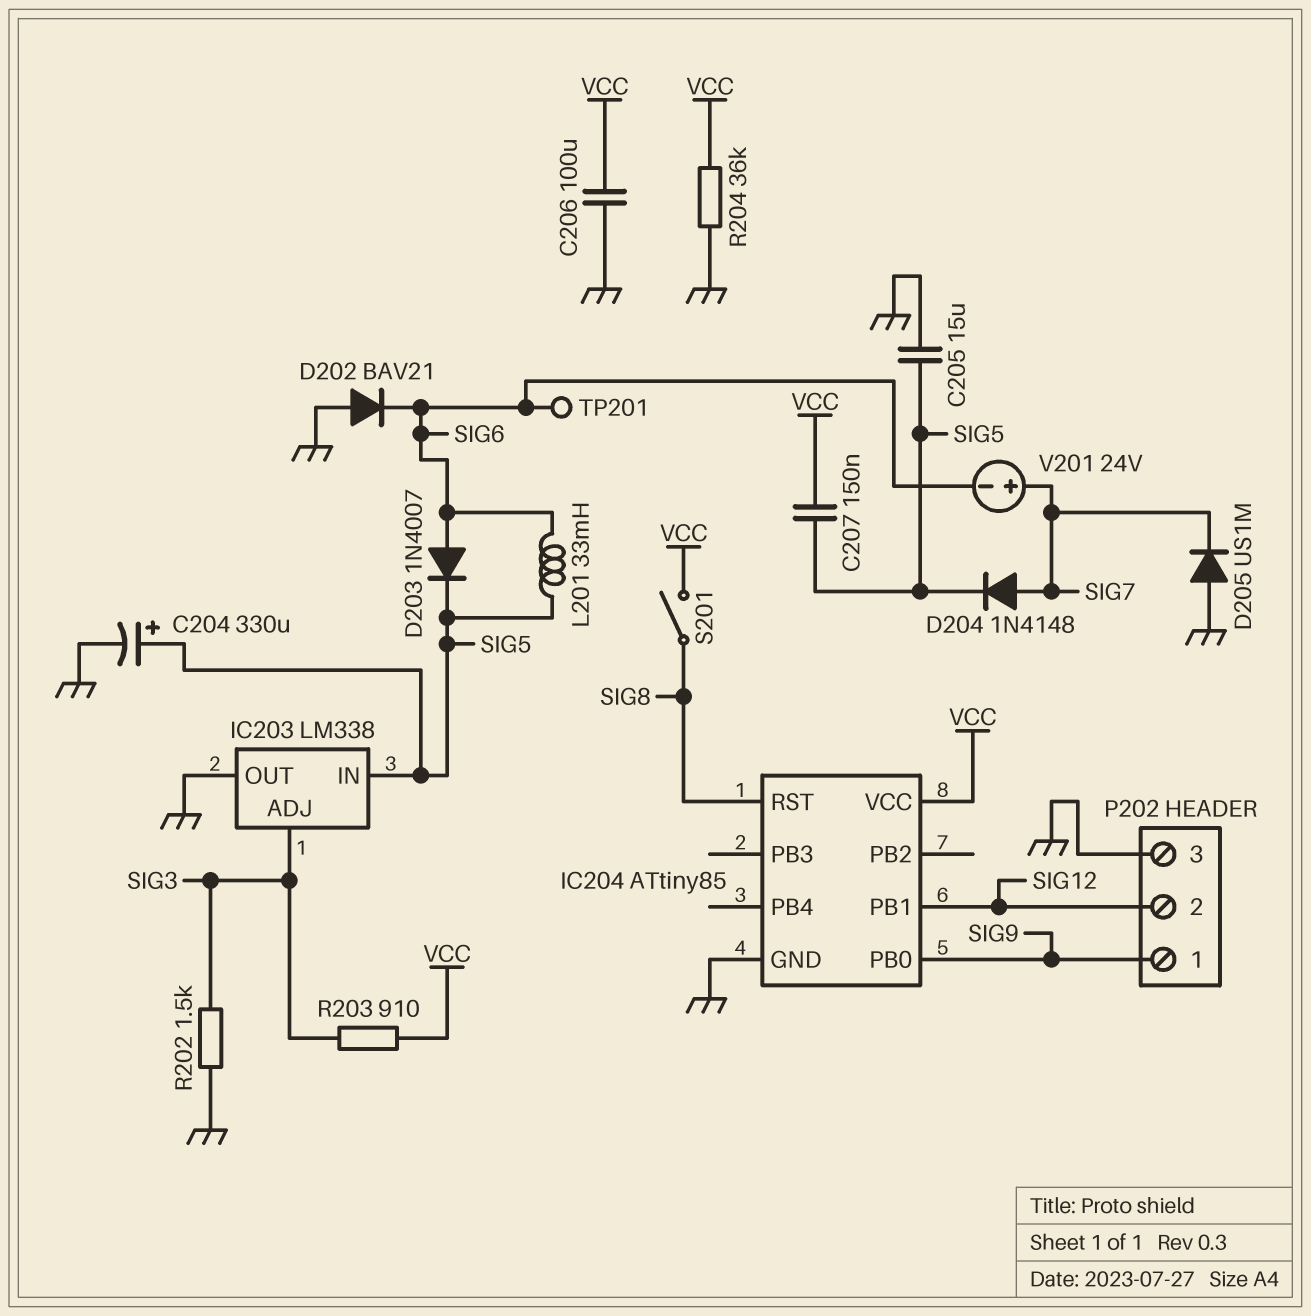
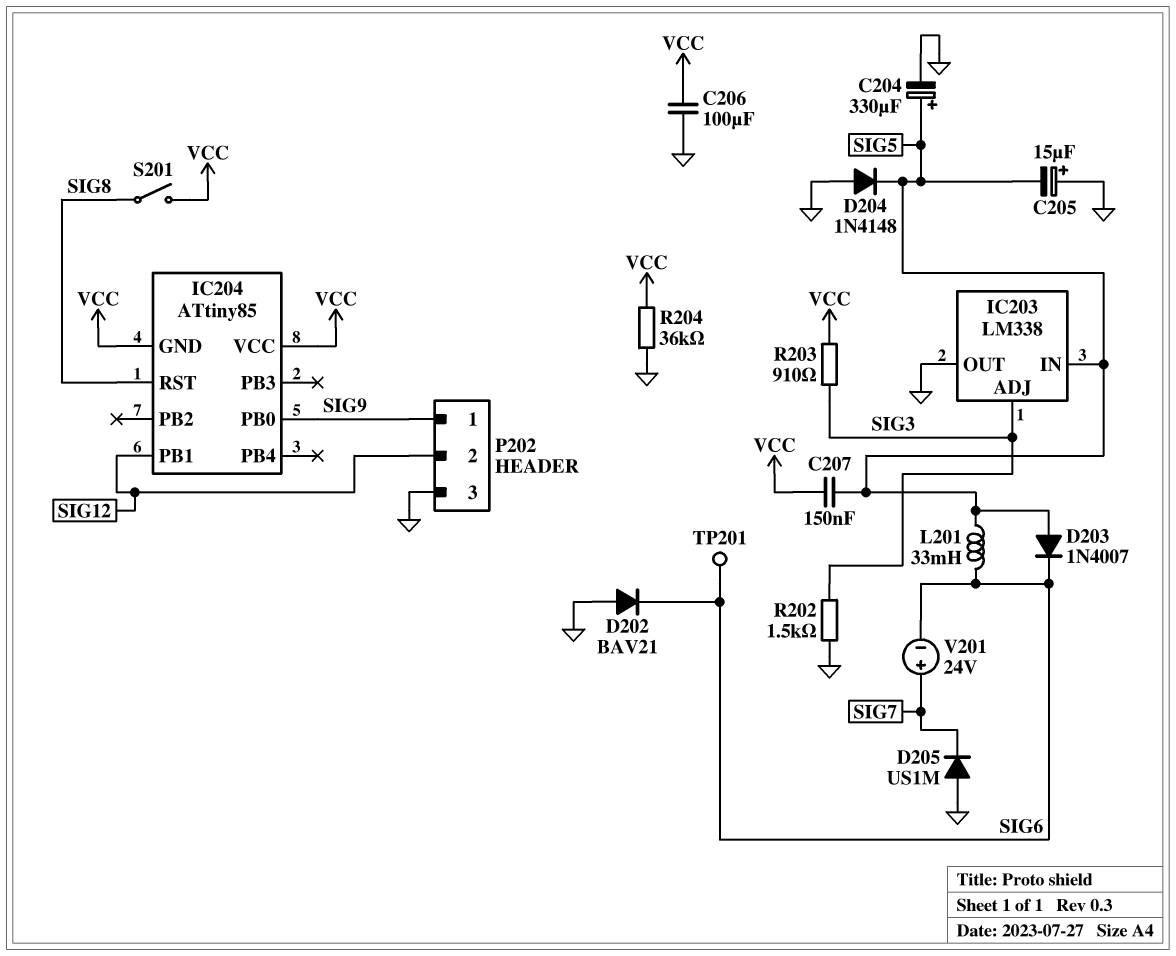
C205: 15uF (GND, SIG5) -> 15uF (plus GND, minus SIG5)
D203: diode 1N4007 (A SIG6, K SIG5) -> diode 1N4007 (A SIG5, K SIG6)
D204: diode 1N4148 (A SIG7, K SIG5) -> diode 1N4148 (A GND, K SIG5)
IC204 pin GND: GND -> VCC

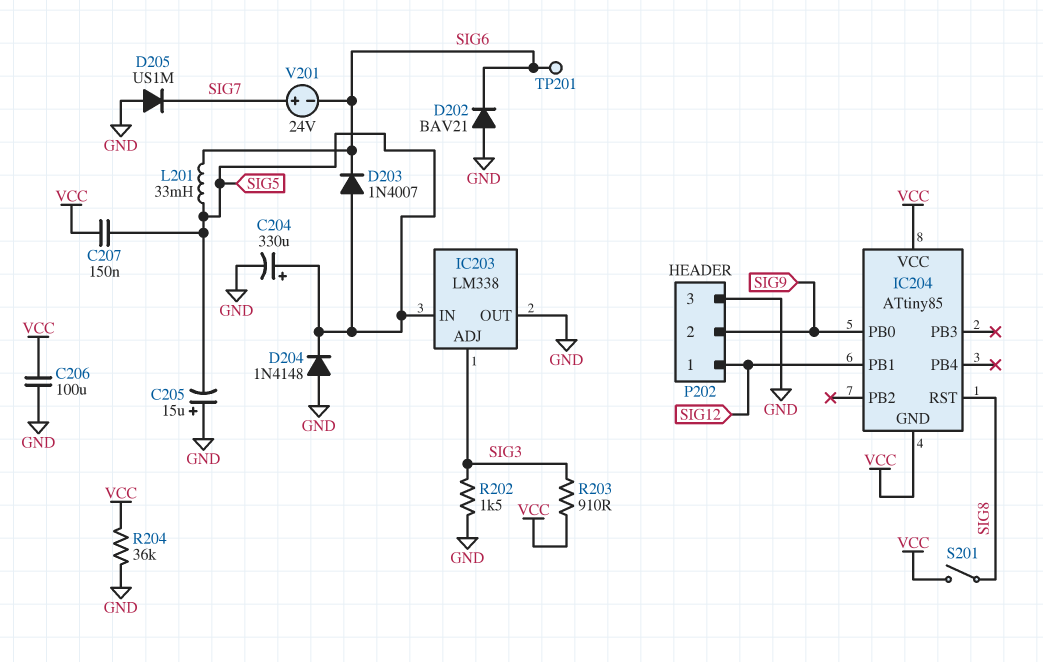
P202 pin 1: SIG9 -> SIG12
P202 pin 2: SIG12 -> SIG9

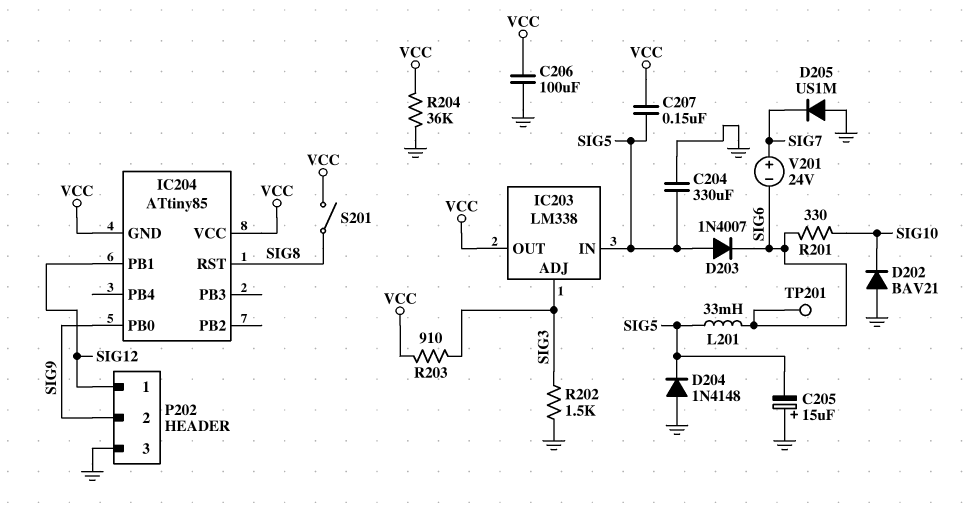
C204: 330uF (plus SIG5, minus GND) -> 330uF (GND, SIG5)
D202: diode BAV21 (A GND, K SIG6) -> diode BAV21 (A GND, K SIG10)
IC203 pin OUT: GND -> VCC
R201: none -> 330 (SIG6, SIG10)

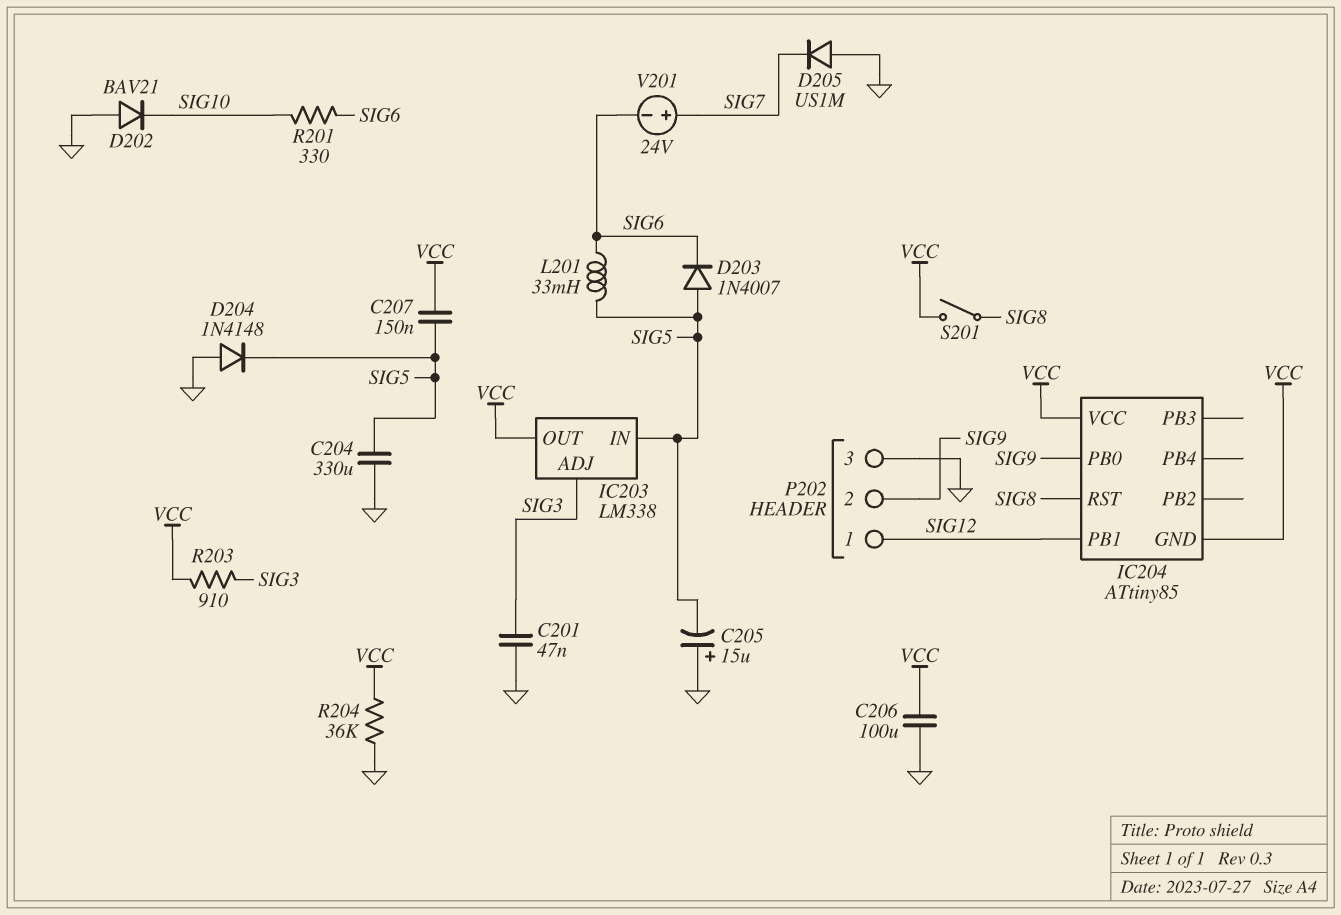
C201: none -> 47nF (GND, SIG3)
R202: 1.5k (GND, SIG3) -> none
TP201: test point (SIG6) -> none

